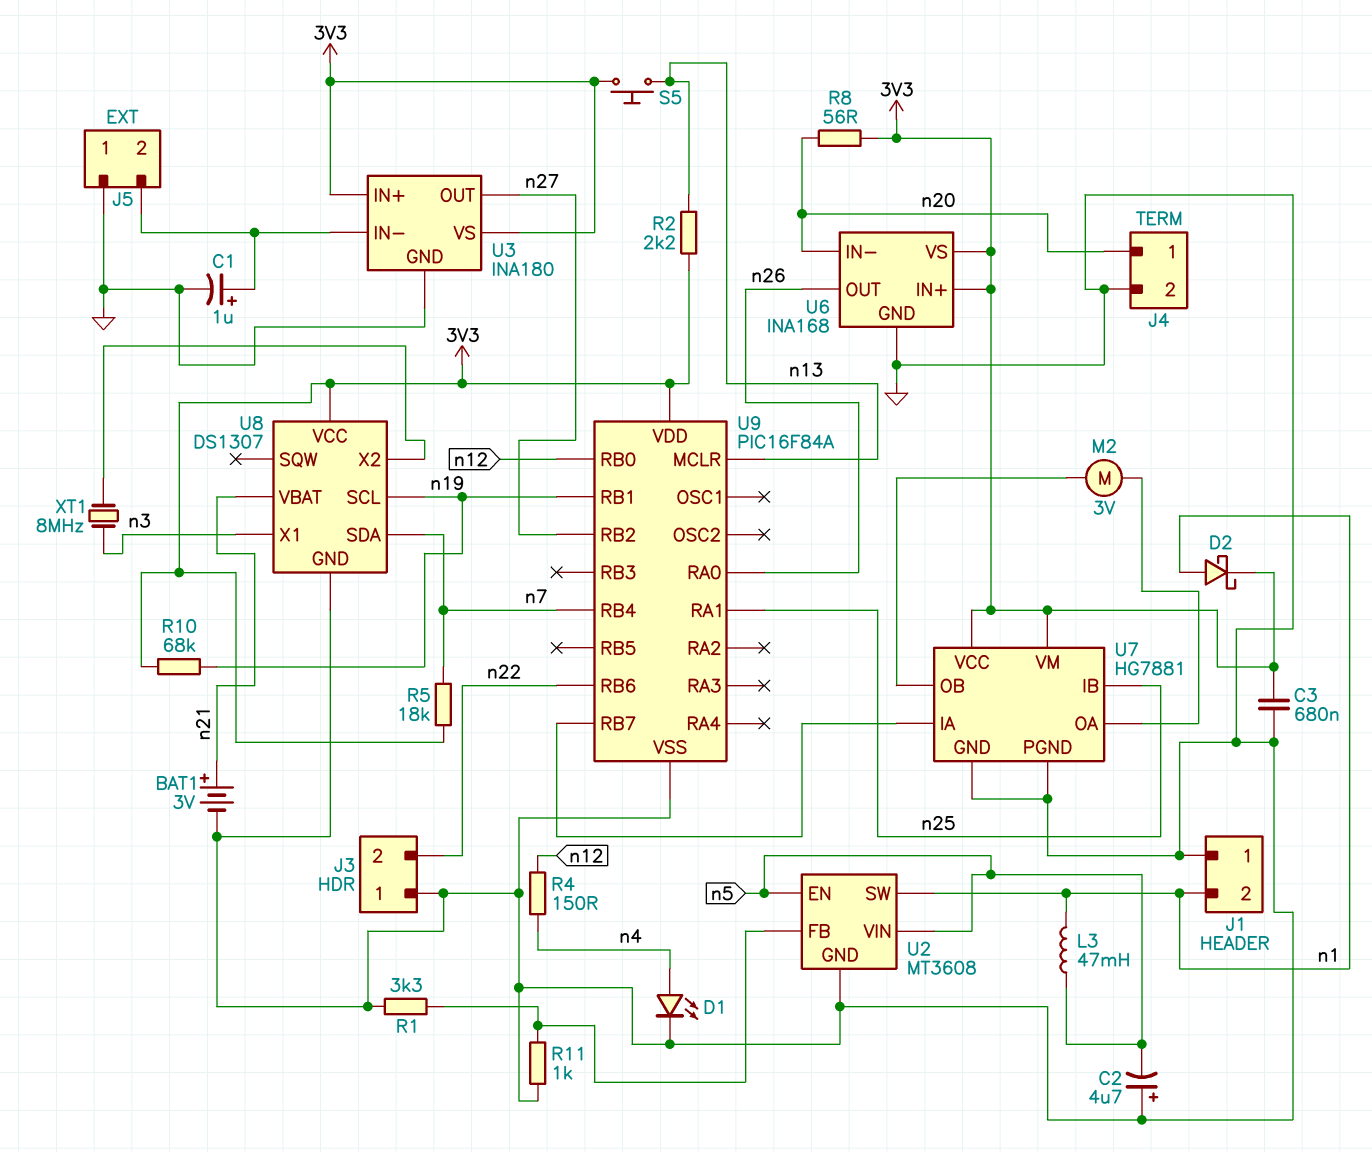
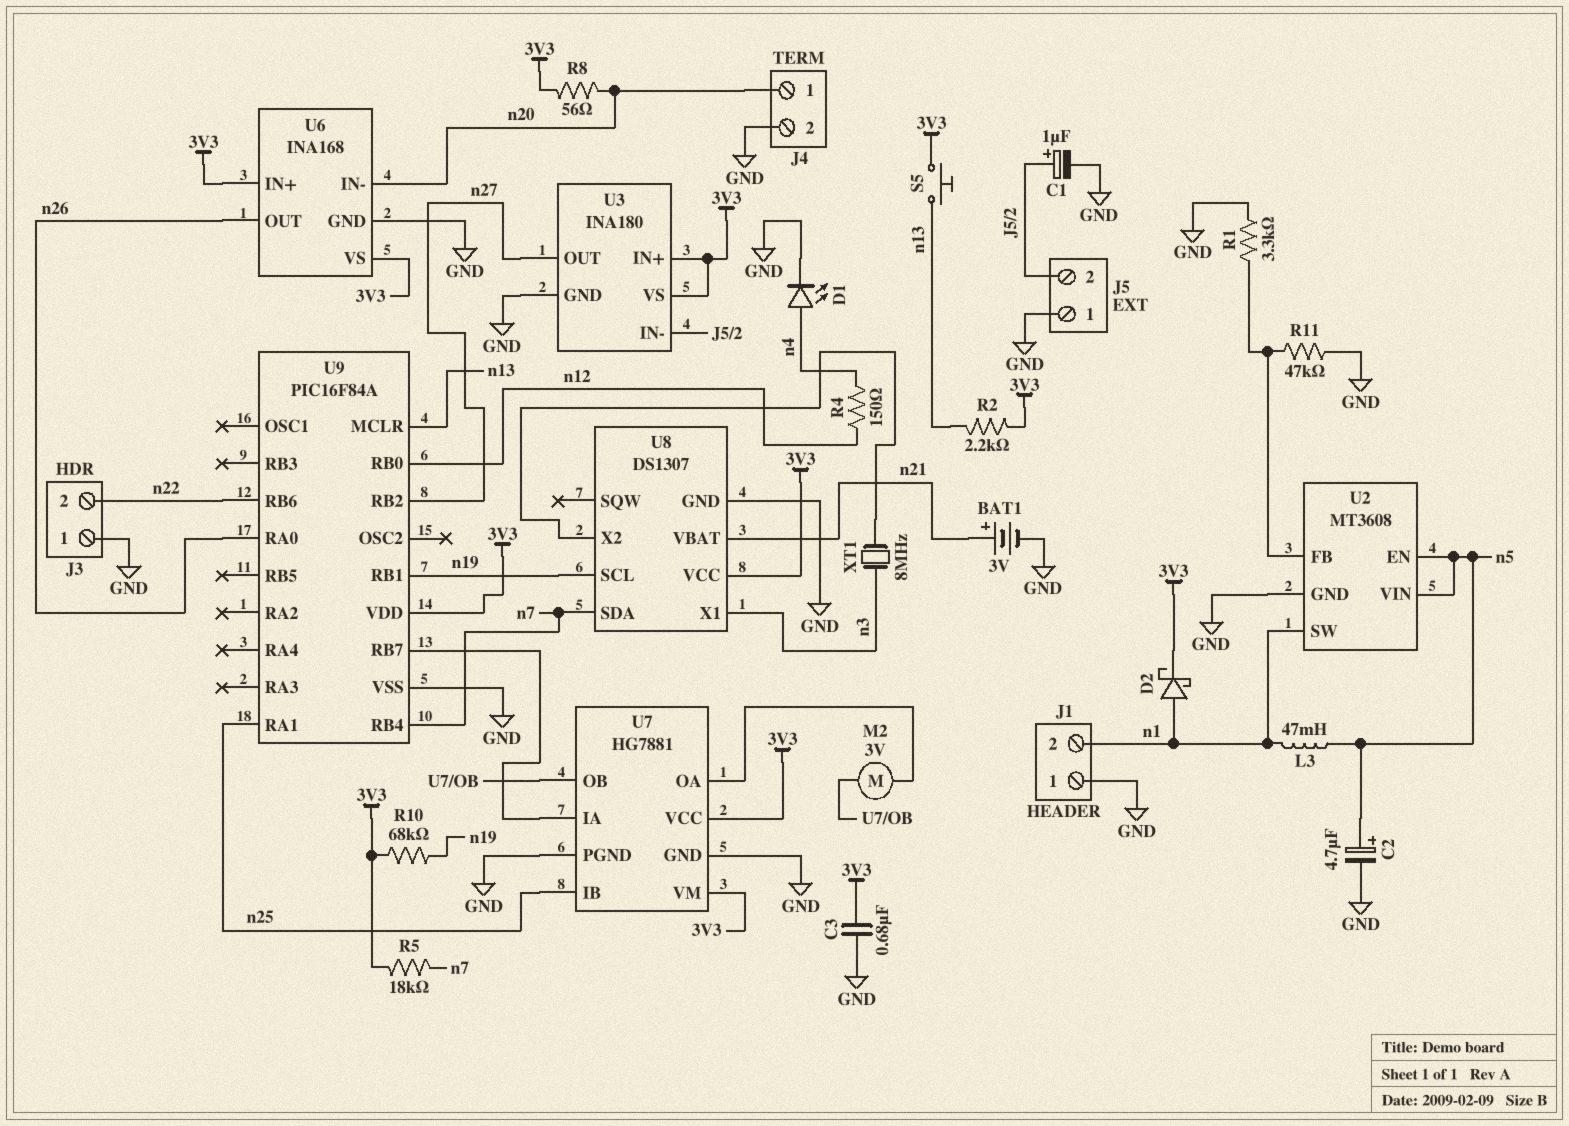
C2: 4.7uF (plus GND, minus n5) -> 4.7uF (plus n5, minus GND)
R11: 1k (GND, U2/FB) -> 47k (GND, U2/FB)

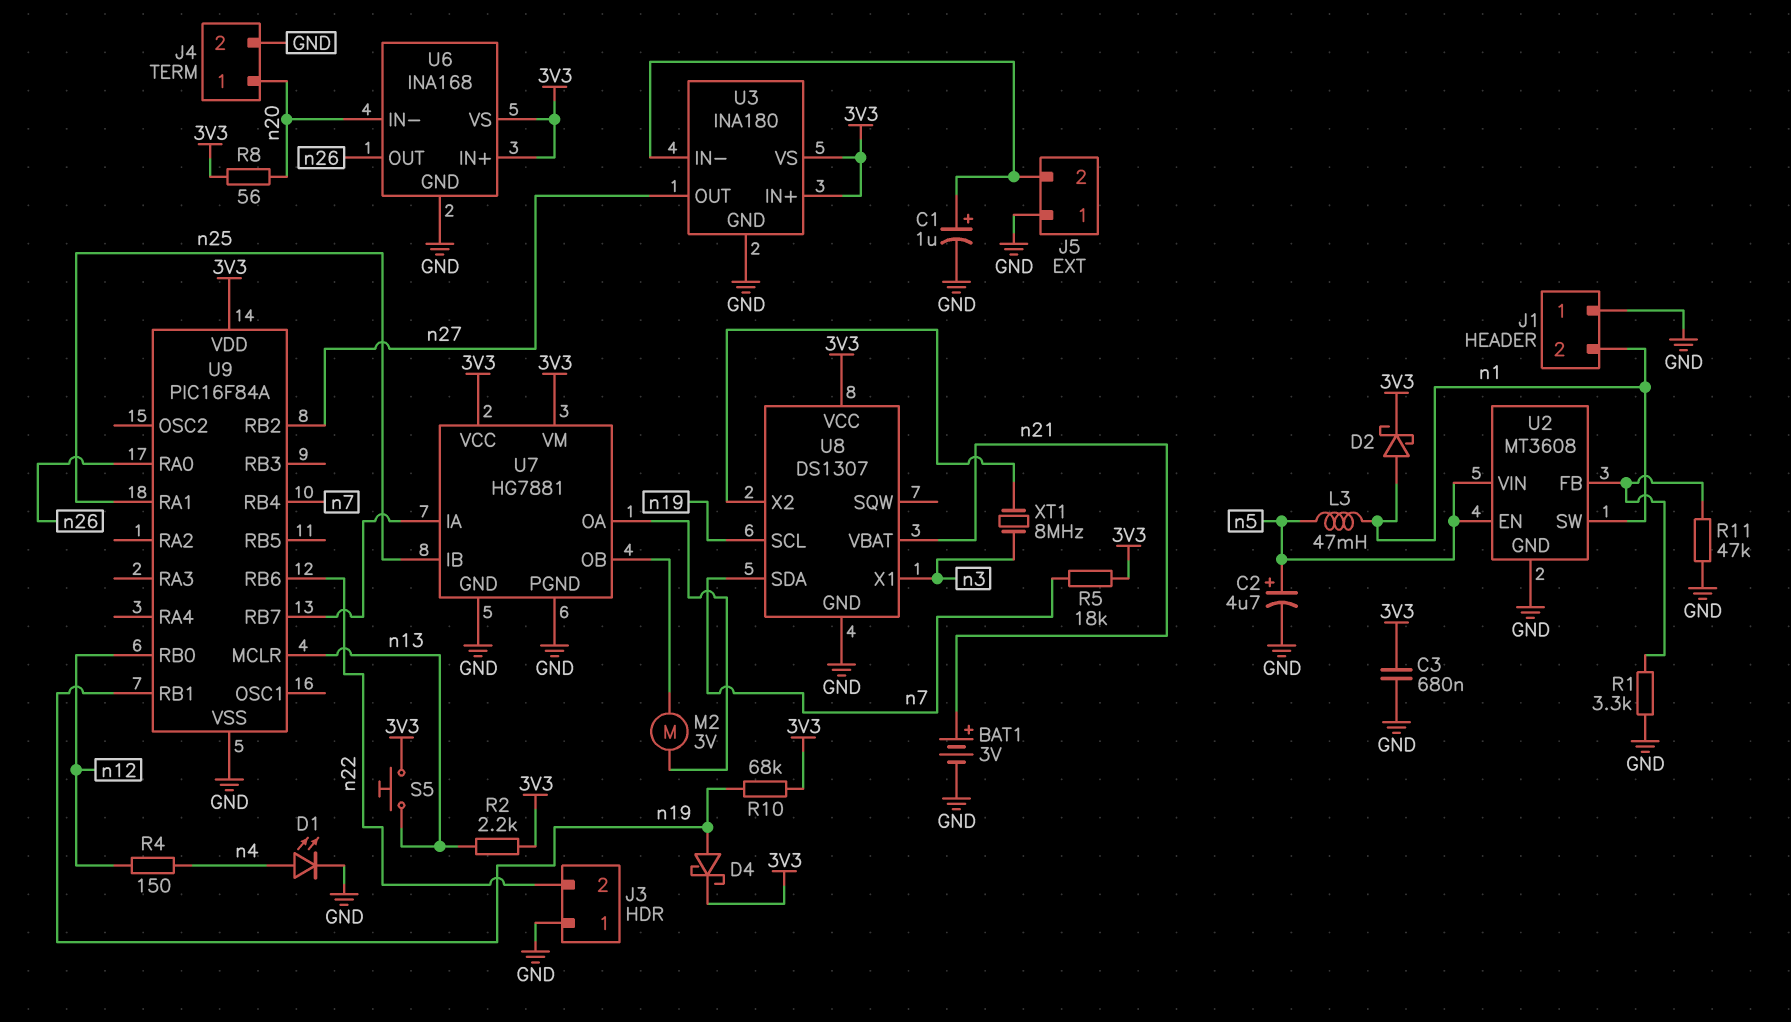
D4: none -> schottky (A n19, K 3V3)

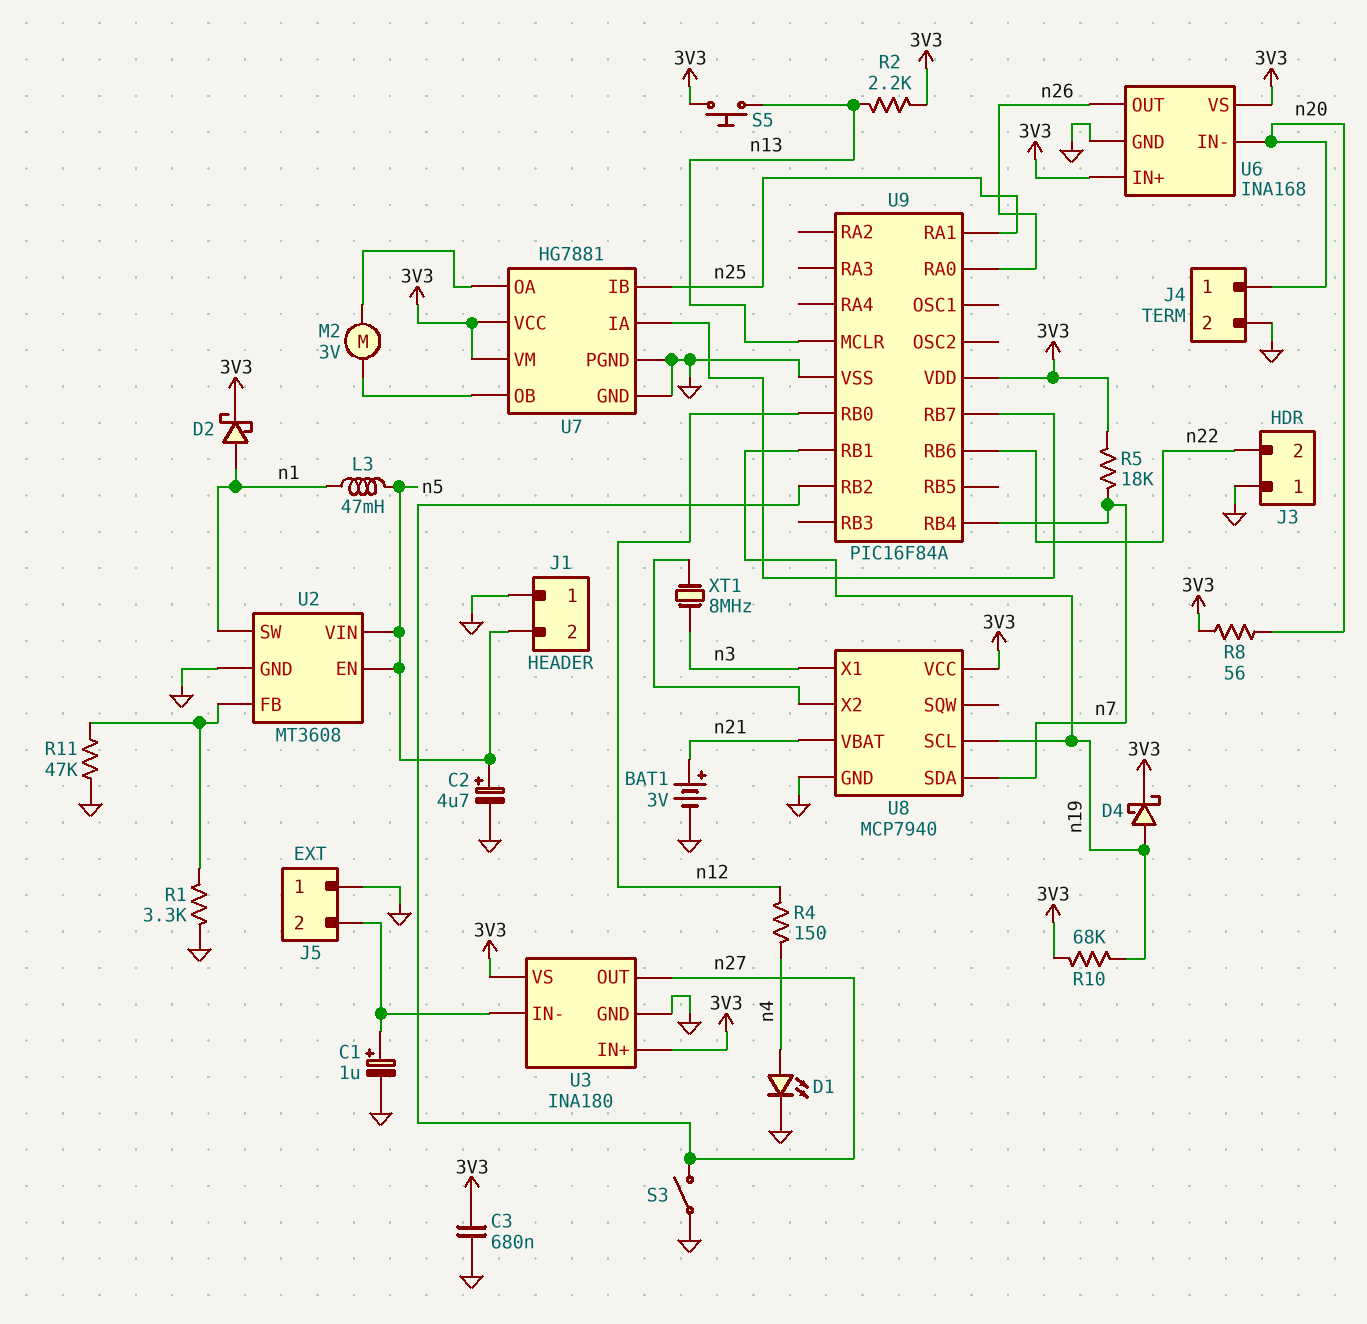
J1 pin 2: n1 -> n5
S3: none -> switch (GND, n27)
U8: DS1307 -> MCP7940

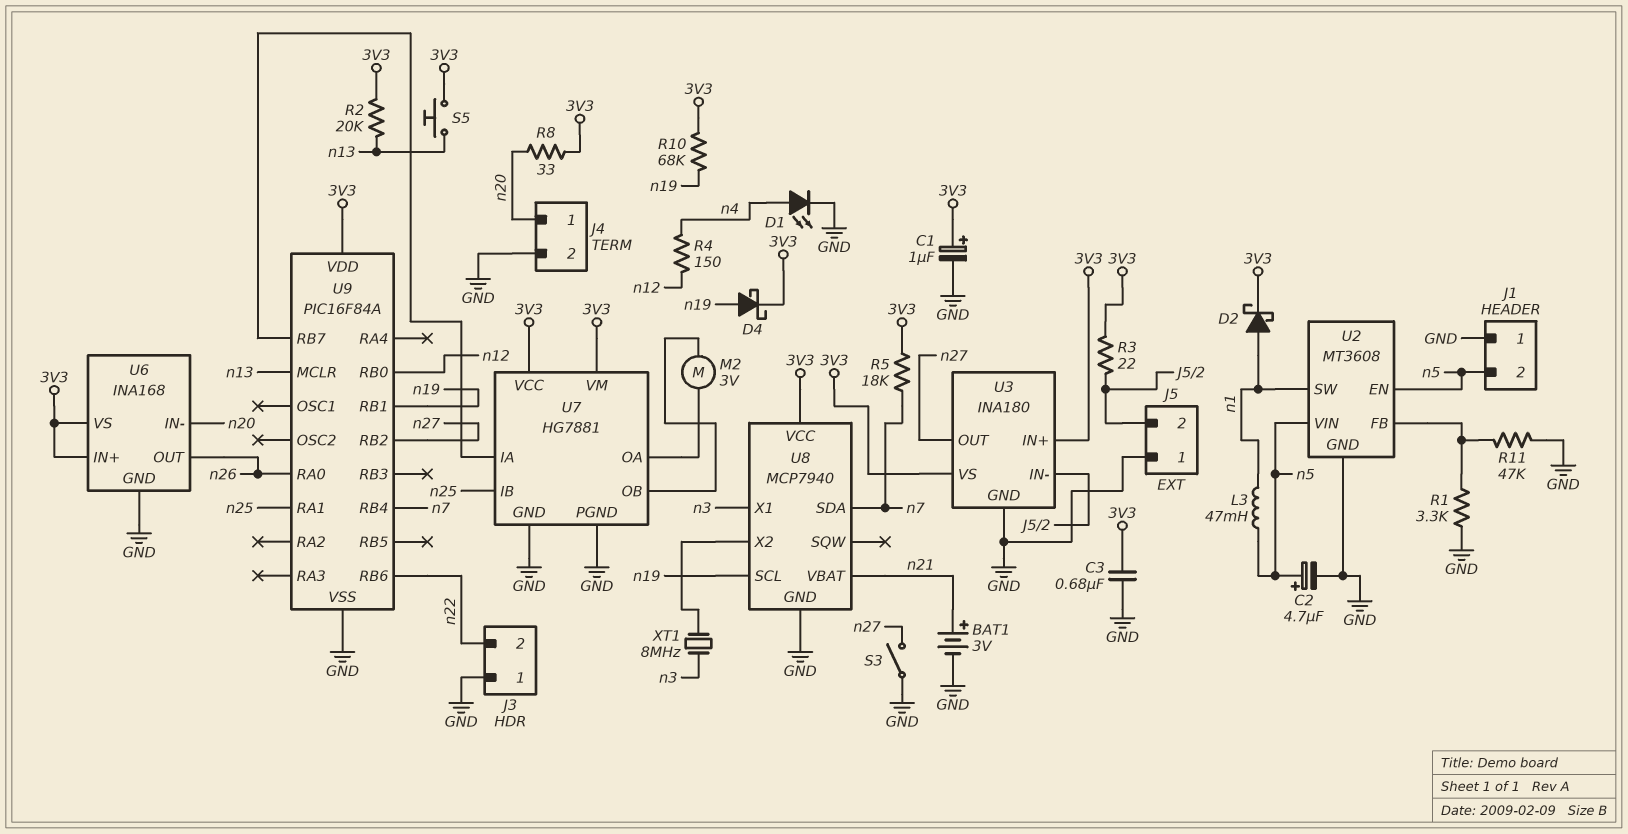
C1: 1uF (plus J5/2, minus GND) -> 1uF (plus 3V3, minus GND)
R2: 2.2k (3V3, n13) -> 20k (3V3, n13)
R3: none -> 22 (3V3, J5/2)
R8: 56 (3V3, n20) -> 33 (3V3, n20)

